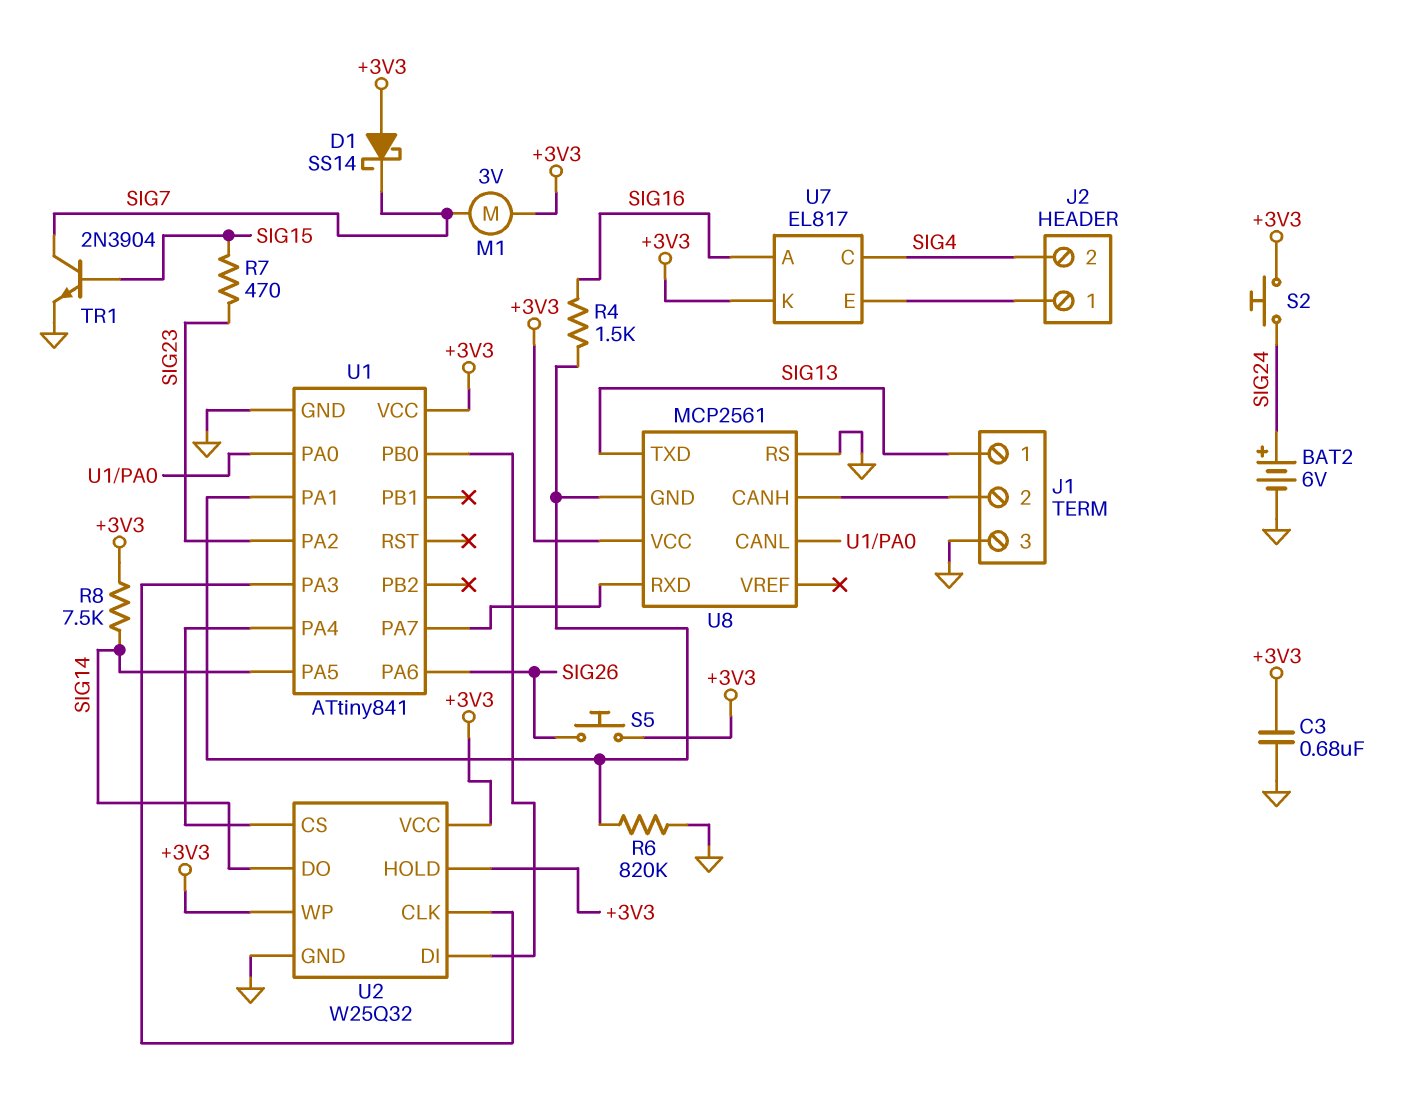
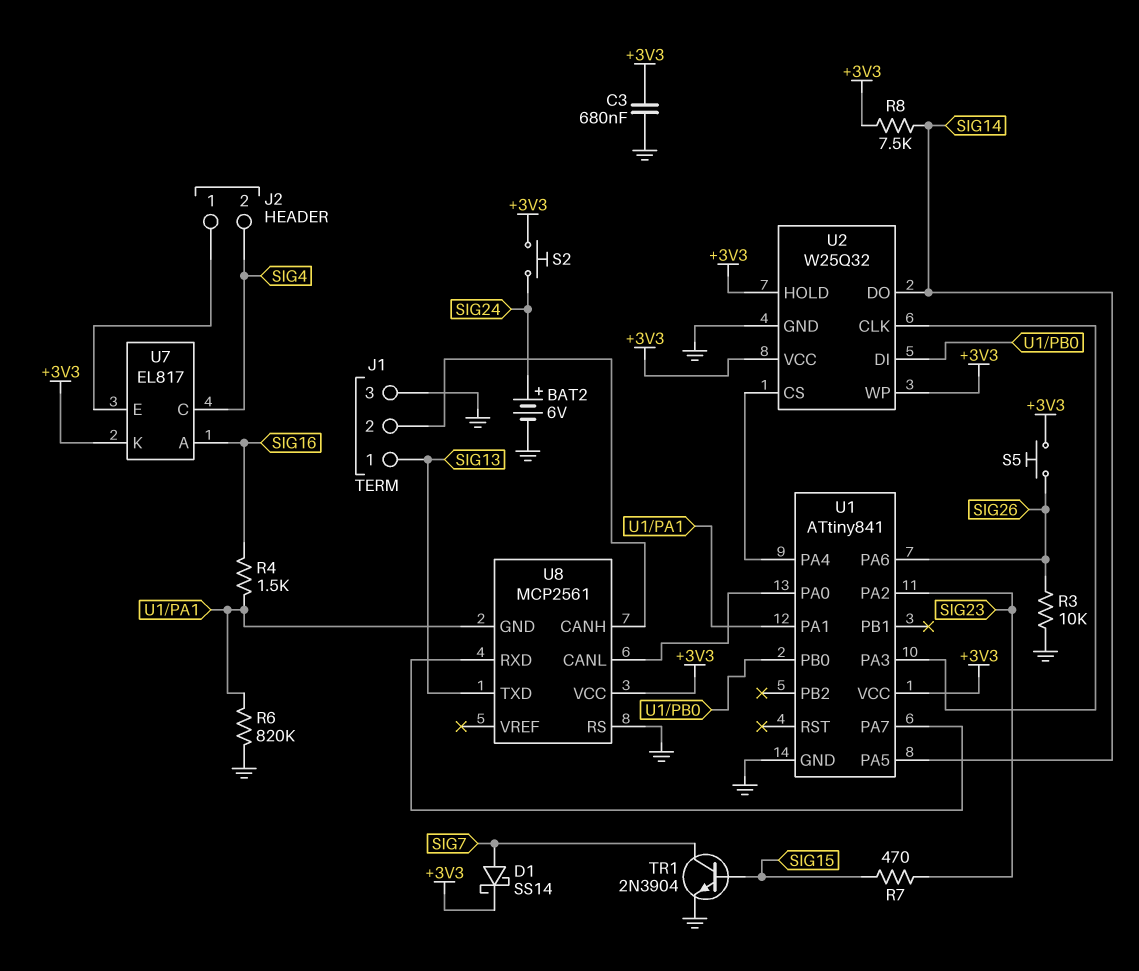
D1: schottky SS14 (A +3V3, K SIG7) -> schottky SS14 (A SIG7, K +3V3)
M1: motor 3V (+3V3, SIG7) -> none
R3: none -> 10k (GND, SIG26)

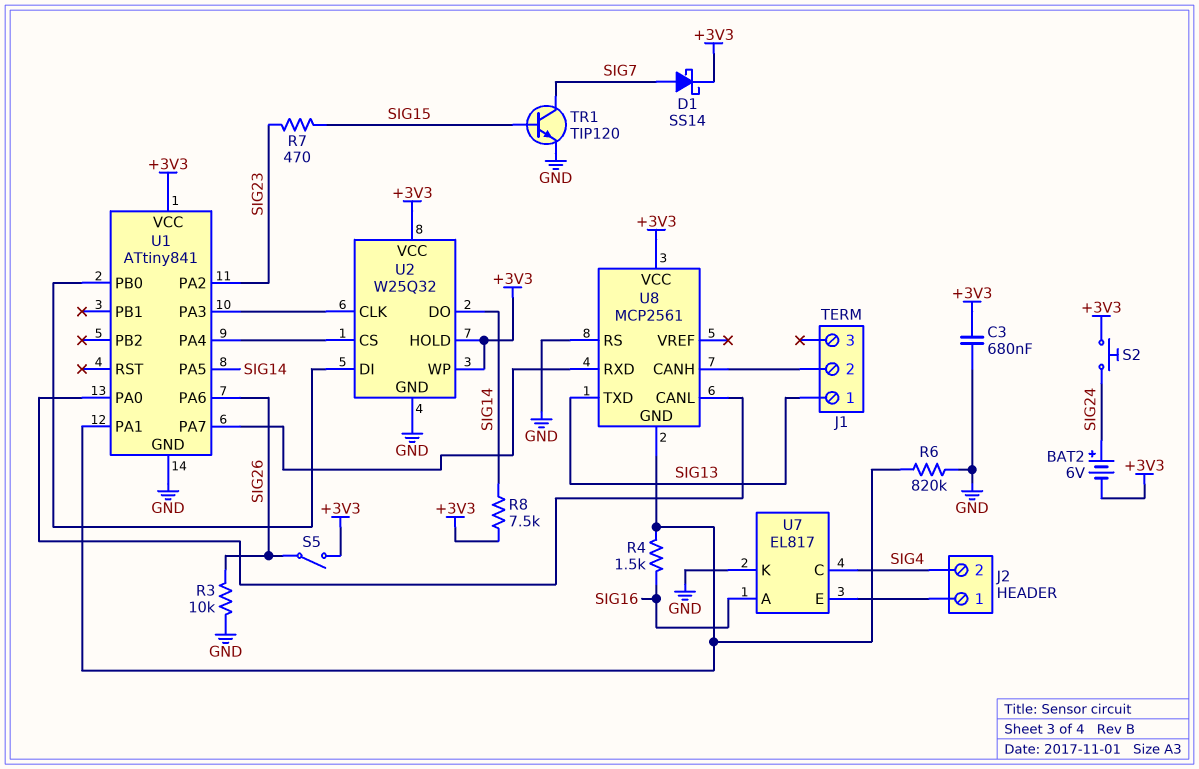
BAT2: 6V (plus SIG24, minus GND) -> 6V (plus SIG24, minus +3V3)
J1 pin 3: GND -> none
S5: button (+3V3, SIG26) -> switch (+3V3, SIG26)
TR1: NPN 2N3904 (B SIG15, C SIG7, E GND) -> NPN TIP120 (B SIG15, C SIG7, E GND)
U7 pin K: +3V3 -> GND

